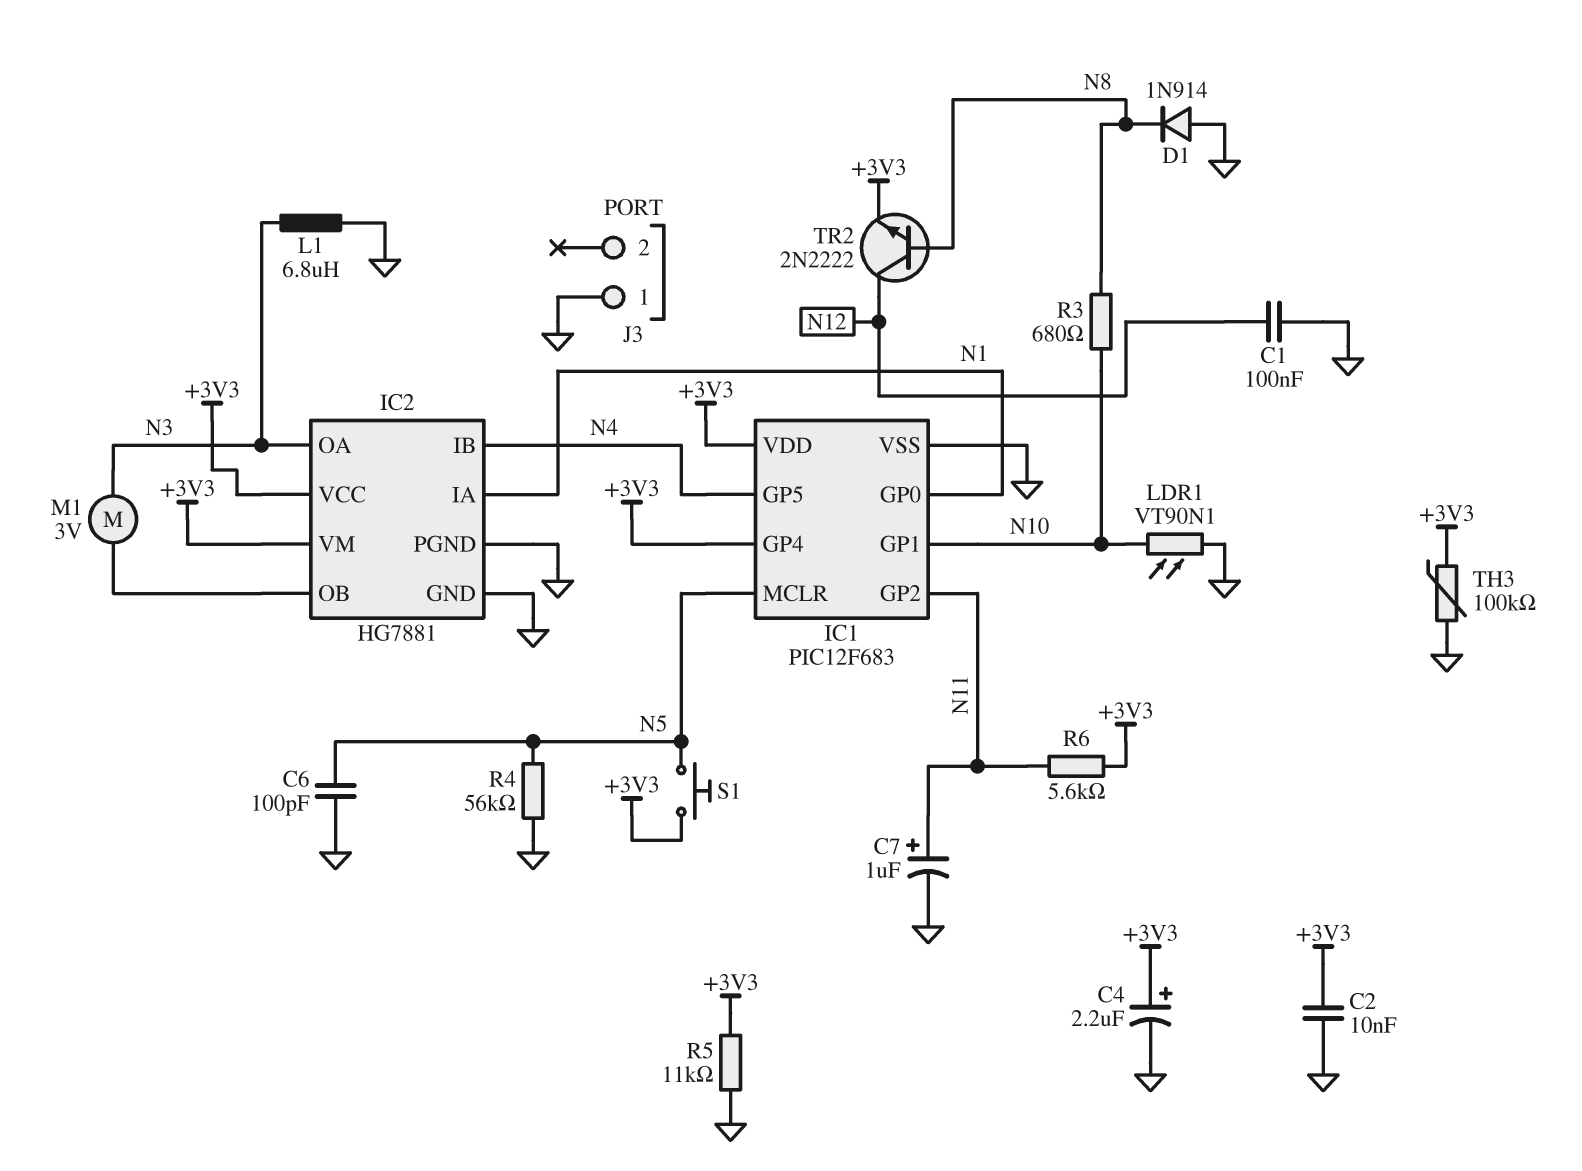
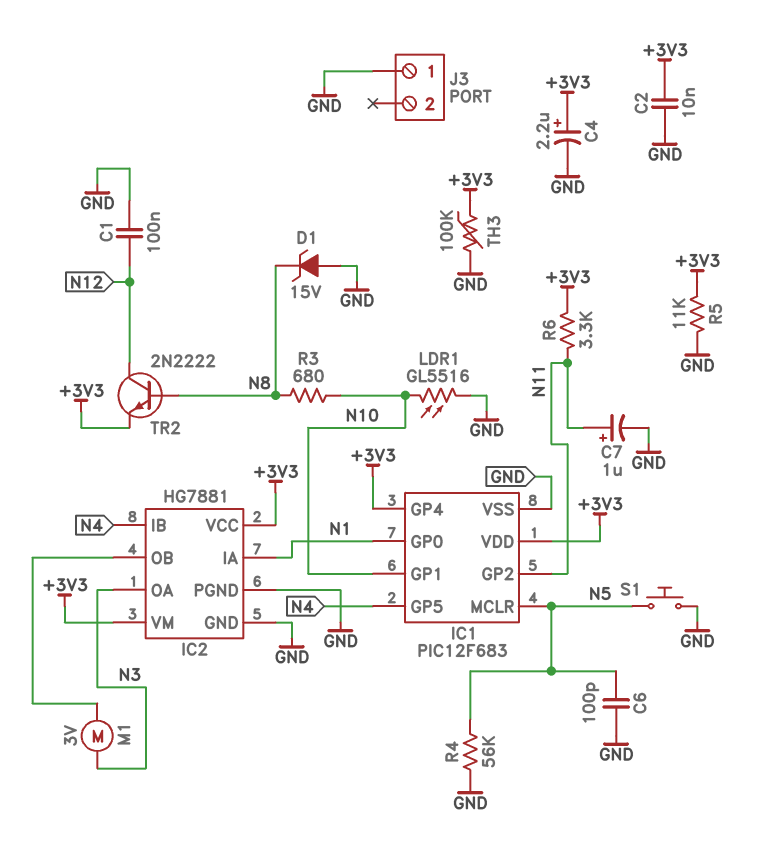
D1: diode 1N914 (A GND, K N8) -> zener 15V (A GND, K N8)
L1: 6.8uH (GND, N3) -> none
LDR1: VT90N1 (GND, N10) -> GL5516 (GND, N10)
R6: 5.6k (+3V3, N11) -> 3.3k (+3V3, N11)
S1: button (+3V3, N5) -> button (GND, N5)

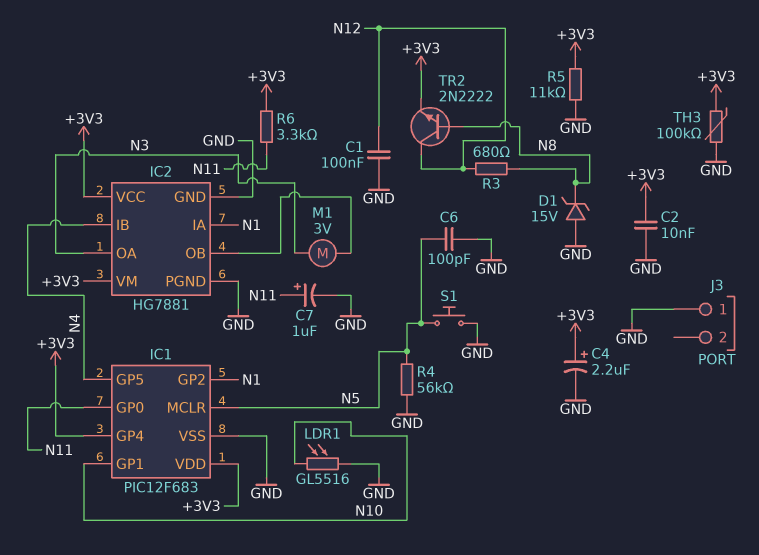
IC1 pin GP0: N1 -> N11
IC1 pin GP2: N11 -> N1
R3: 680 (N8, N10) -> 680 (N8, N12)

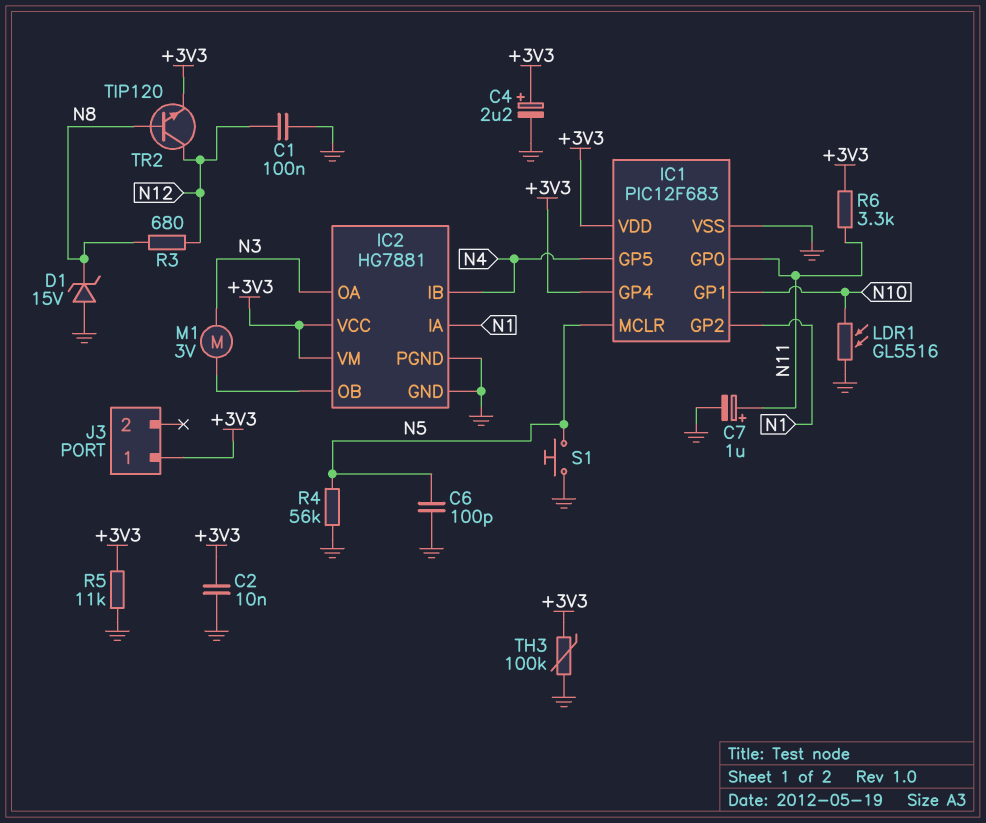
J3 pin 1: GND -> +3V3
TR2: NPN 2N2222 (B N8, C N12, E +3V3) -> NPN TIP120 (B N8, C N12, E +3V3)

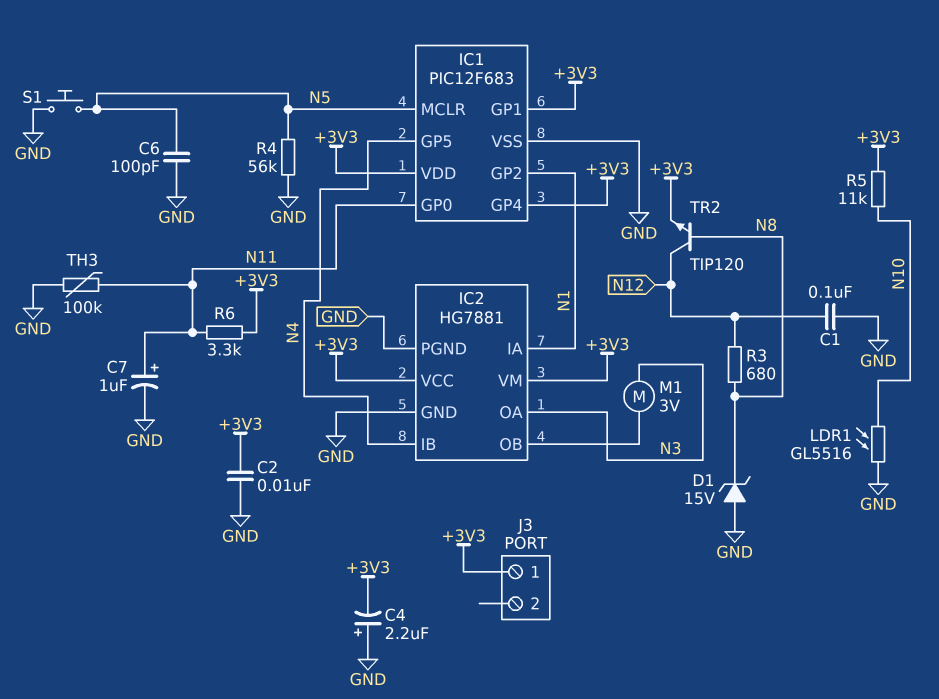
C4: 2.2uF (plus +3V3, minus GND) -> 2.2uF (plus GND, minus +3V3)
IC1 pin GP1: N10 -> +3V3
R5: 11k (+3V3, GND) -> 11k (+3V3, N10)
TH3: 100k (+3V3, GND) -> 100k (GND, N11)

